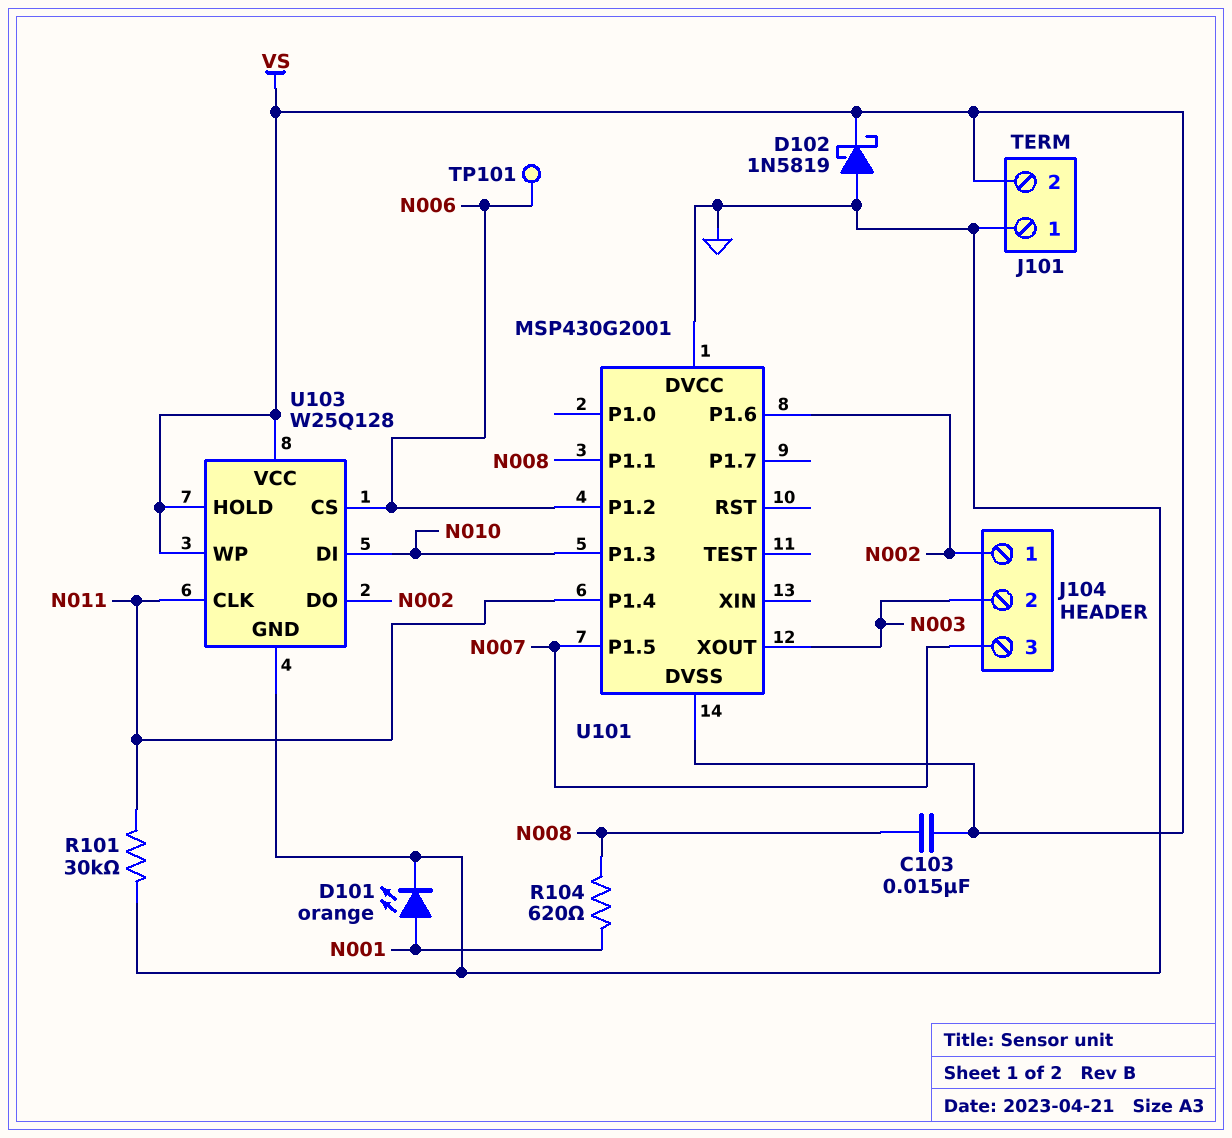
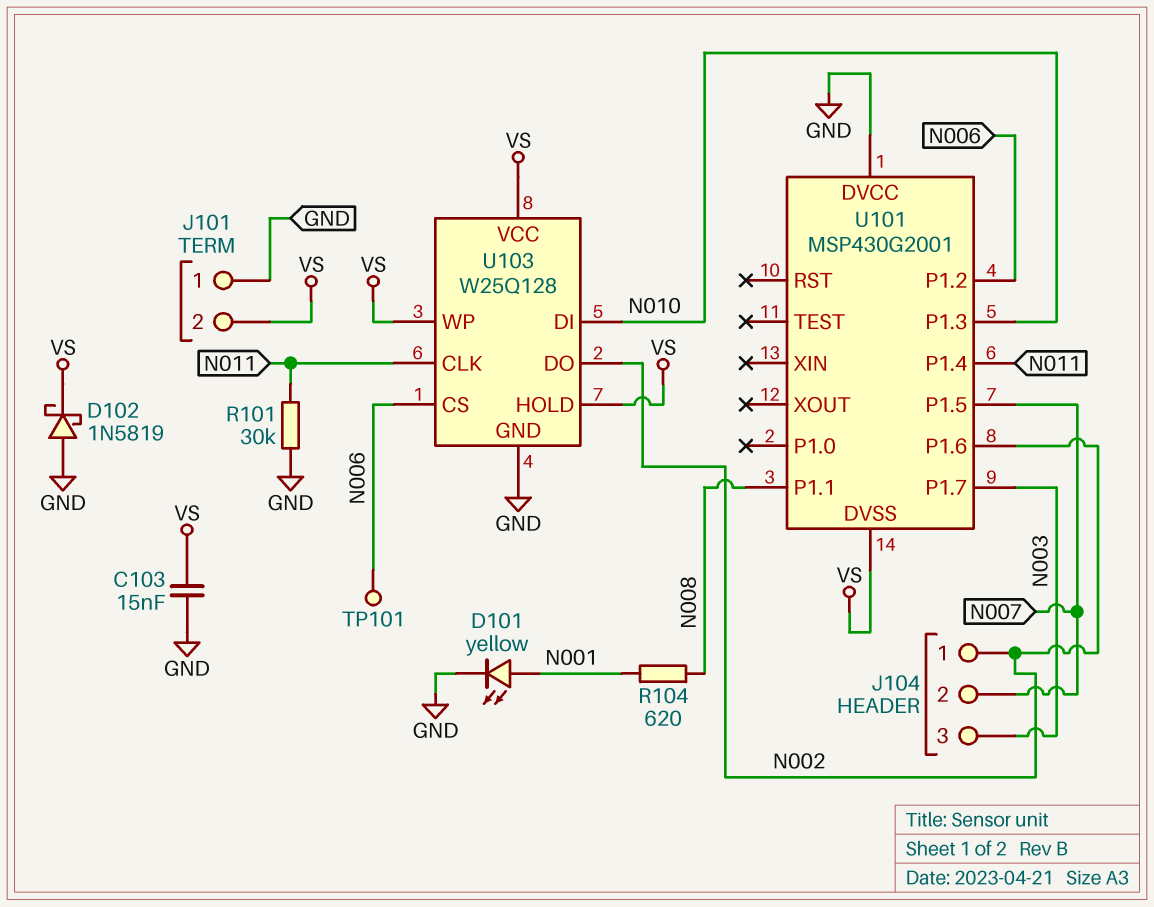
C103: 15nF (N008, VS) -> 15nF (GND, VS)
D101: LED orange (A N001, K GND) -> LED yellow (A N001, K GND)
J104 pin 2: N003 -> N007
J104 pin 3: N007 -> N003
U101 pin P1.7: none -> N003
U101 pin XOUT: N003 -> none

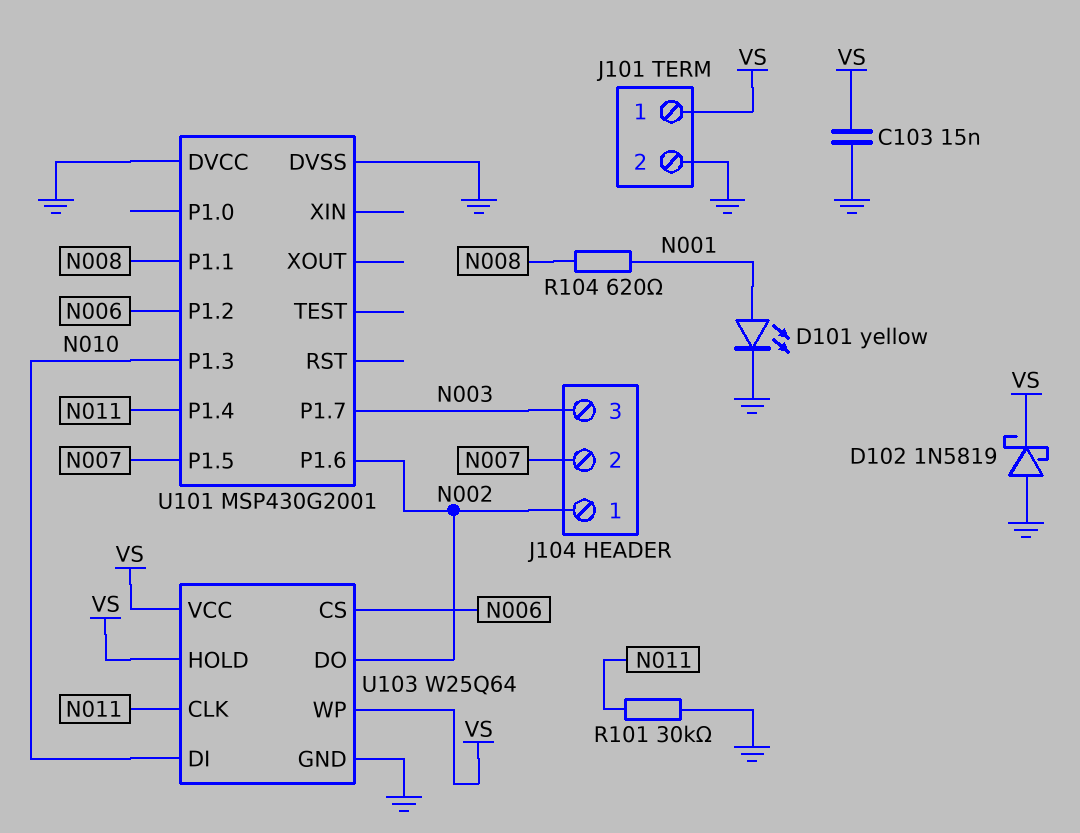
J101 pin 1: GND -> VS
J101 pin 2: VS -> GND
TP101: test point (N006) -> none
U101 pin DVSS: VS -> GND
U103: W25Q128 -> W25Q64

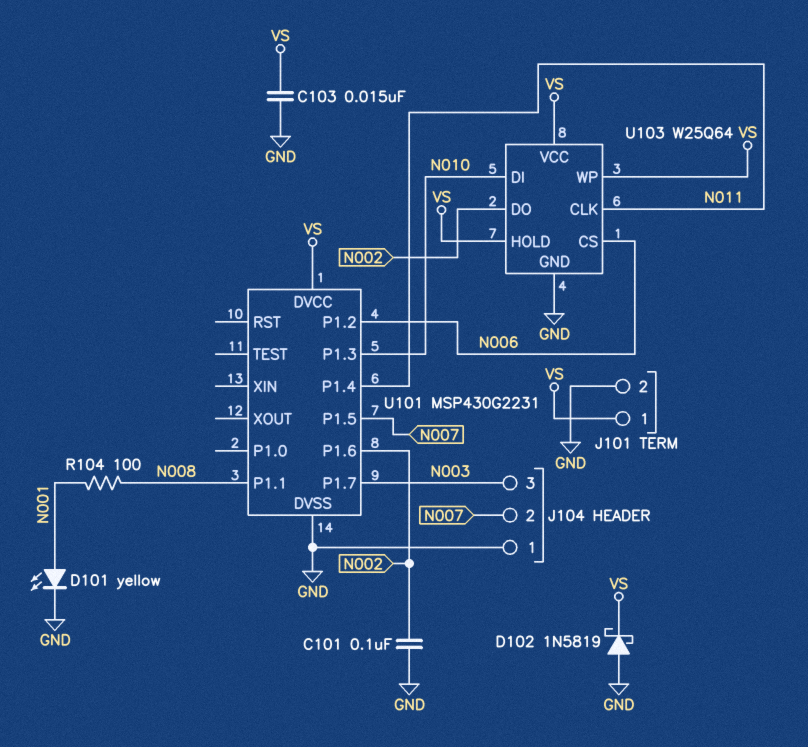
C101: none -> 100nF (GND, N002)
J104 pin 1: N002 -> GND
R101: 30k (GND, N011) -> none
R104: 620 (N001, N008) -> 100 (N001, N008)
U101: MSP430G2001 -> MSP430G2231
U101 pin DVCC: GND -> VS

